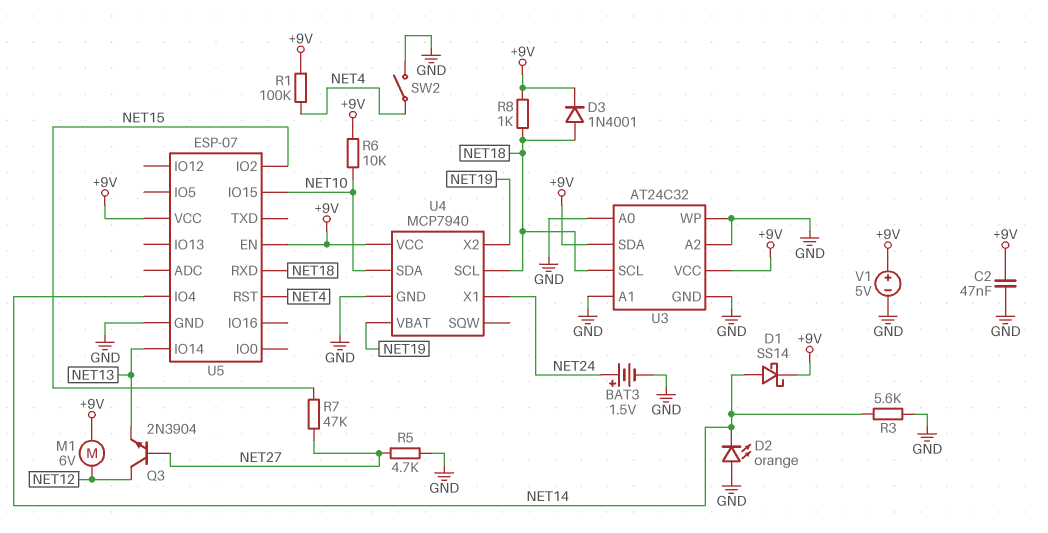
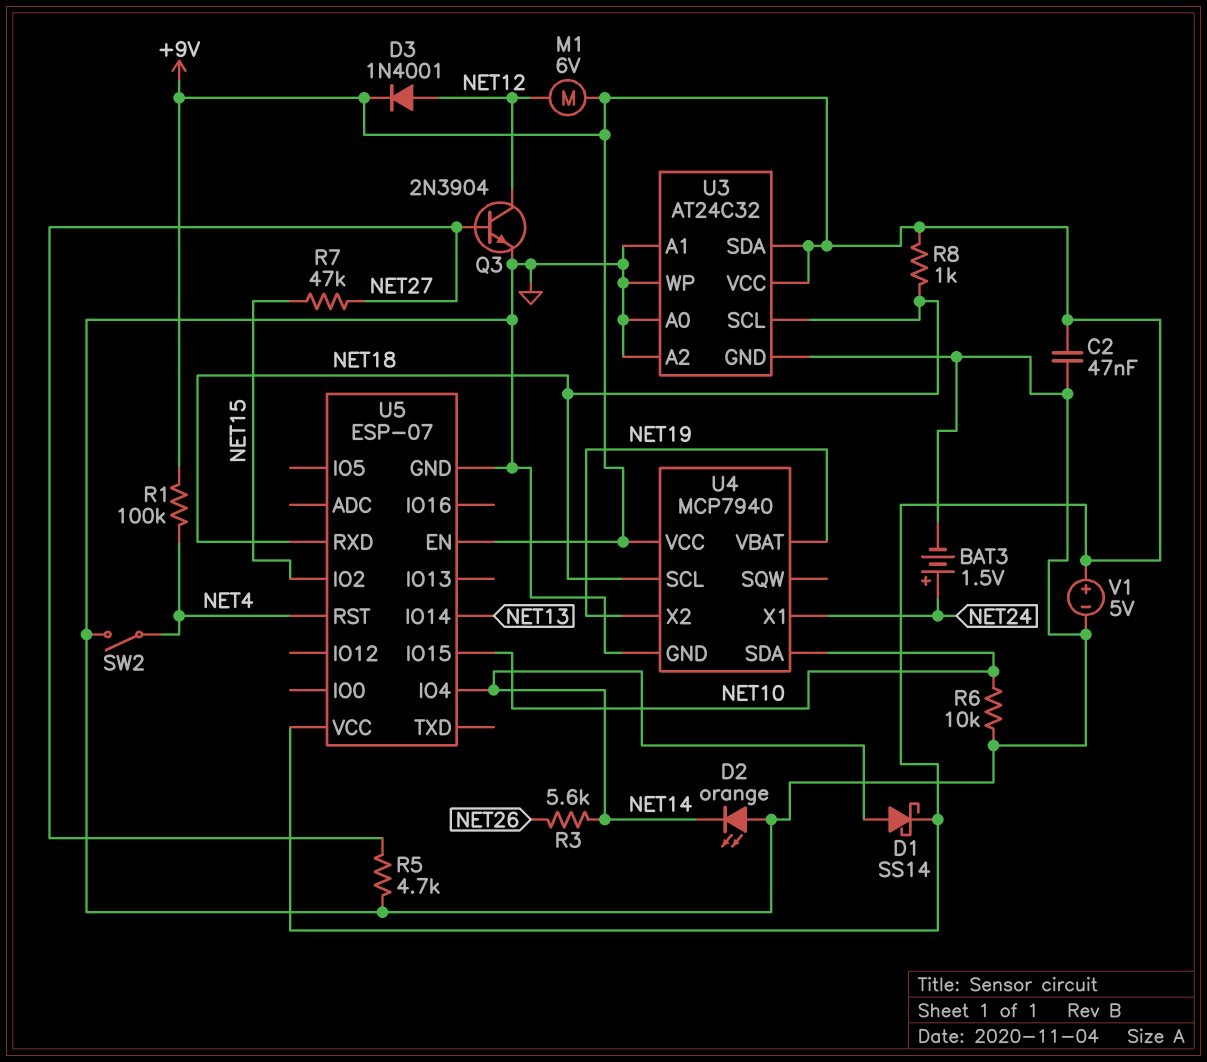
D3: diode 1N4001 (A NET18, K +9V) -> diode 1N4001 (A NET12, K +9V)
Q3: NPN 2N3904 (B NET27, C NET12, E NET13) -> NPN 2N3904 (B NET27, C NET12, E GND)
R3: 5.6k (GND, NET14) -> 5.6k (NET14, NET26)
R6: 10k (+9V, NET10) -> 10k (GND, NET10)

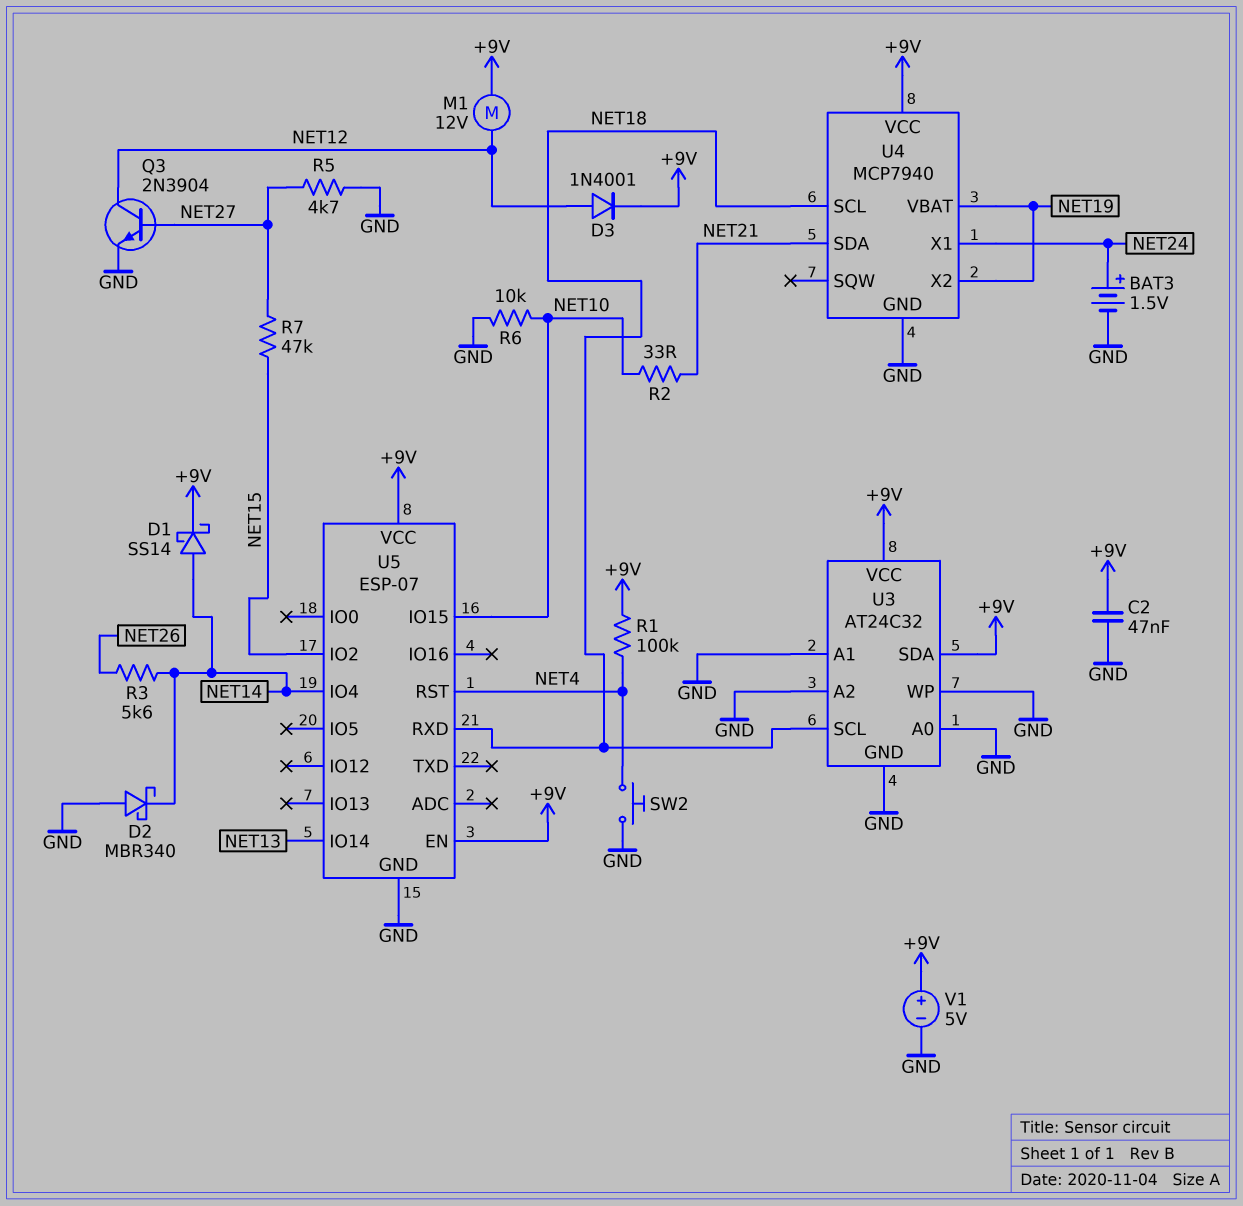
D2: LED orange (A GND, K NET14) -> schottky MBR340 (A GND, K NET14)
M1: motor 6V (+9V, NET12) -> motor 12V (+9V, NET12)
R2: none -> 33 (NET10, NET21)
R8: 1k (+9V, NET18) -> none
SW2: switch (GND, NET4) -> button (GND, NET4)
U4 pin SDA: NET10 -> NET21

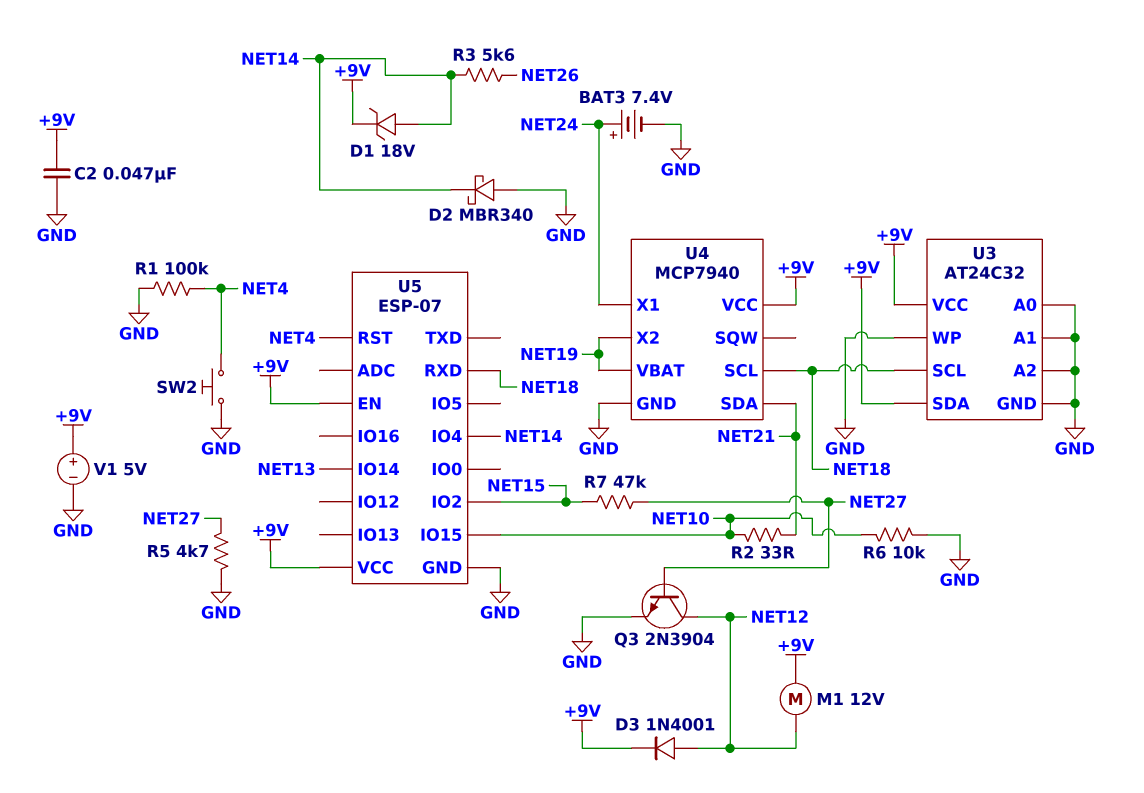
BAT3: 1.5V (plus NET24, minus GND) -> 7.4V (plus NET24, minus GND)
D1: schottky SS14 (A NET14, K +9V) -> zener 18V (A NET14, K +9V)
R1: 100k (+9V, NET4) -> 100k (GND, NET4)

